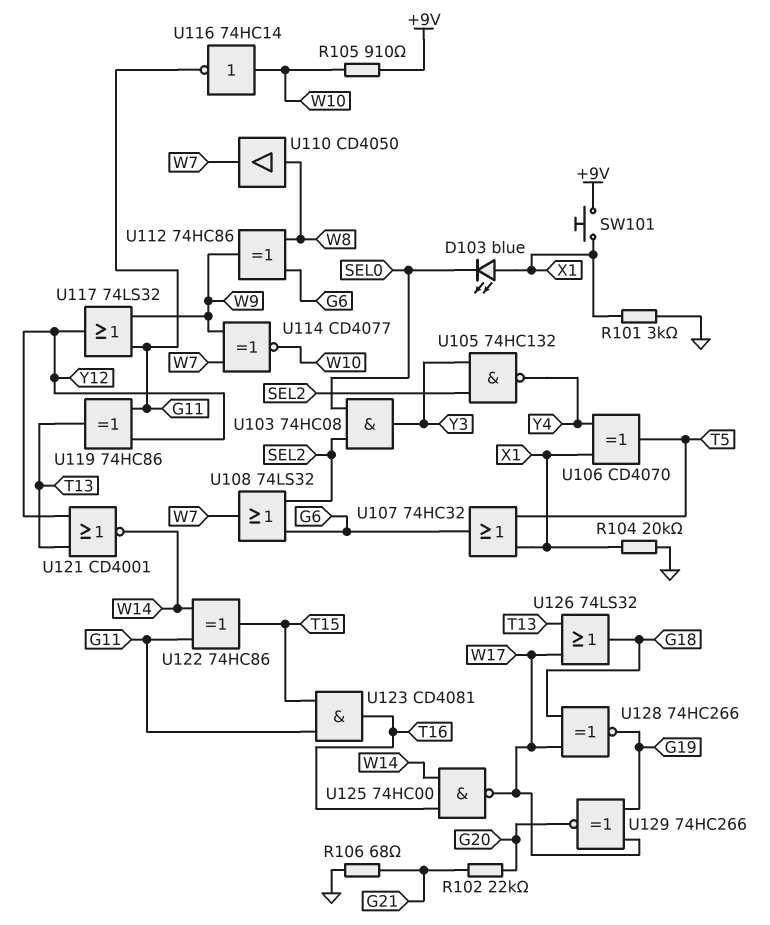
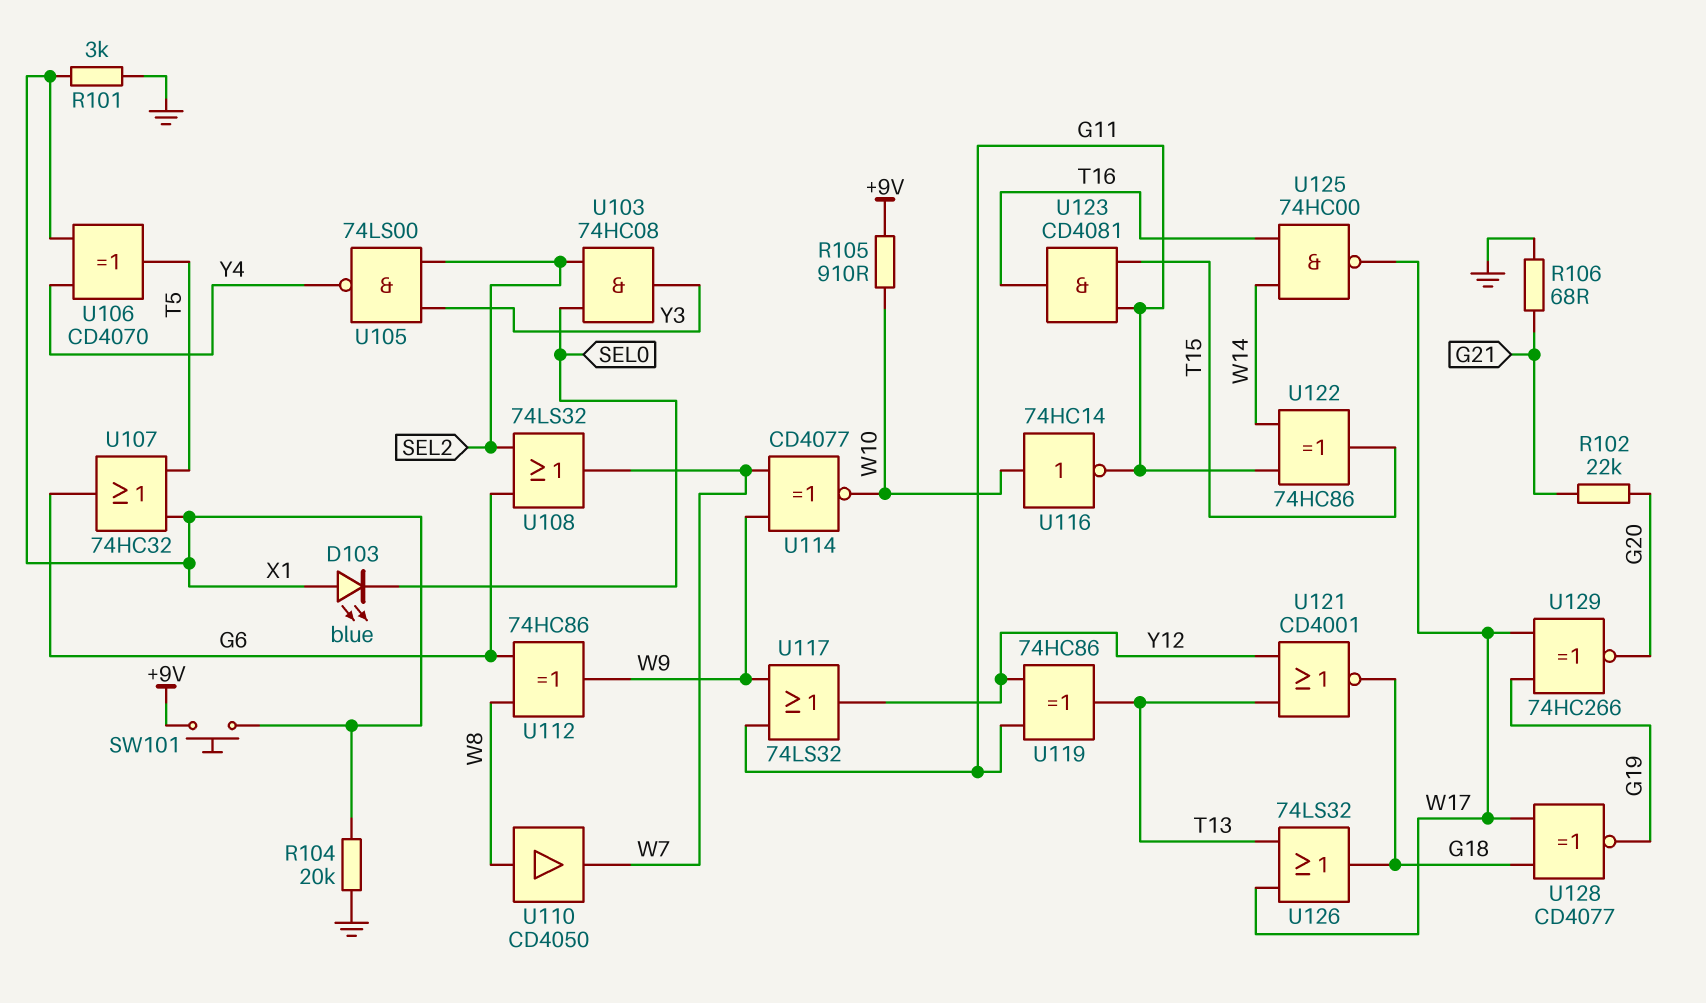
U105: NAND 74HC132 (in SEL2, in Y3, out Y4) -> NAND 74LS00 (in SEL2, in Y3, out Y4)
U121: NOR CD4001 (in T13, in Y12, out W14) -> NOR CD4001 (in T13, in Y12, out G18)
U128: XNOR 74HC266 (in G18, in W17, out G19) -> XNOR CD4077 (in G18, in W17, out G19)

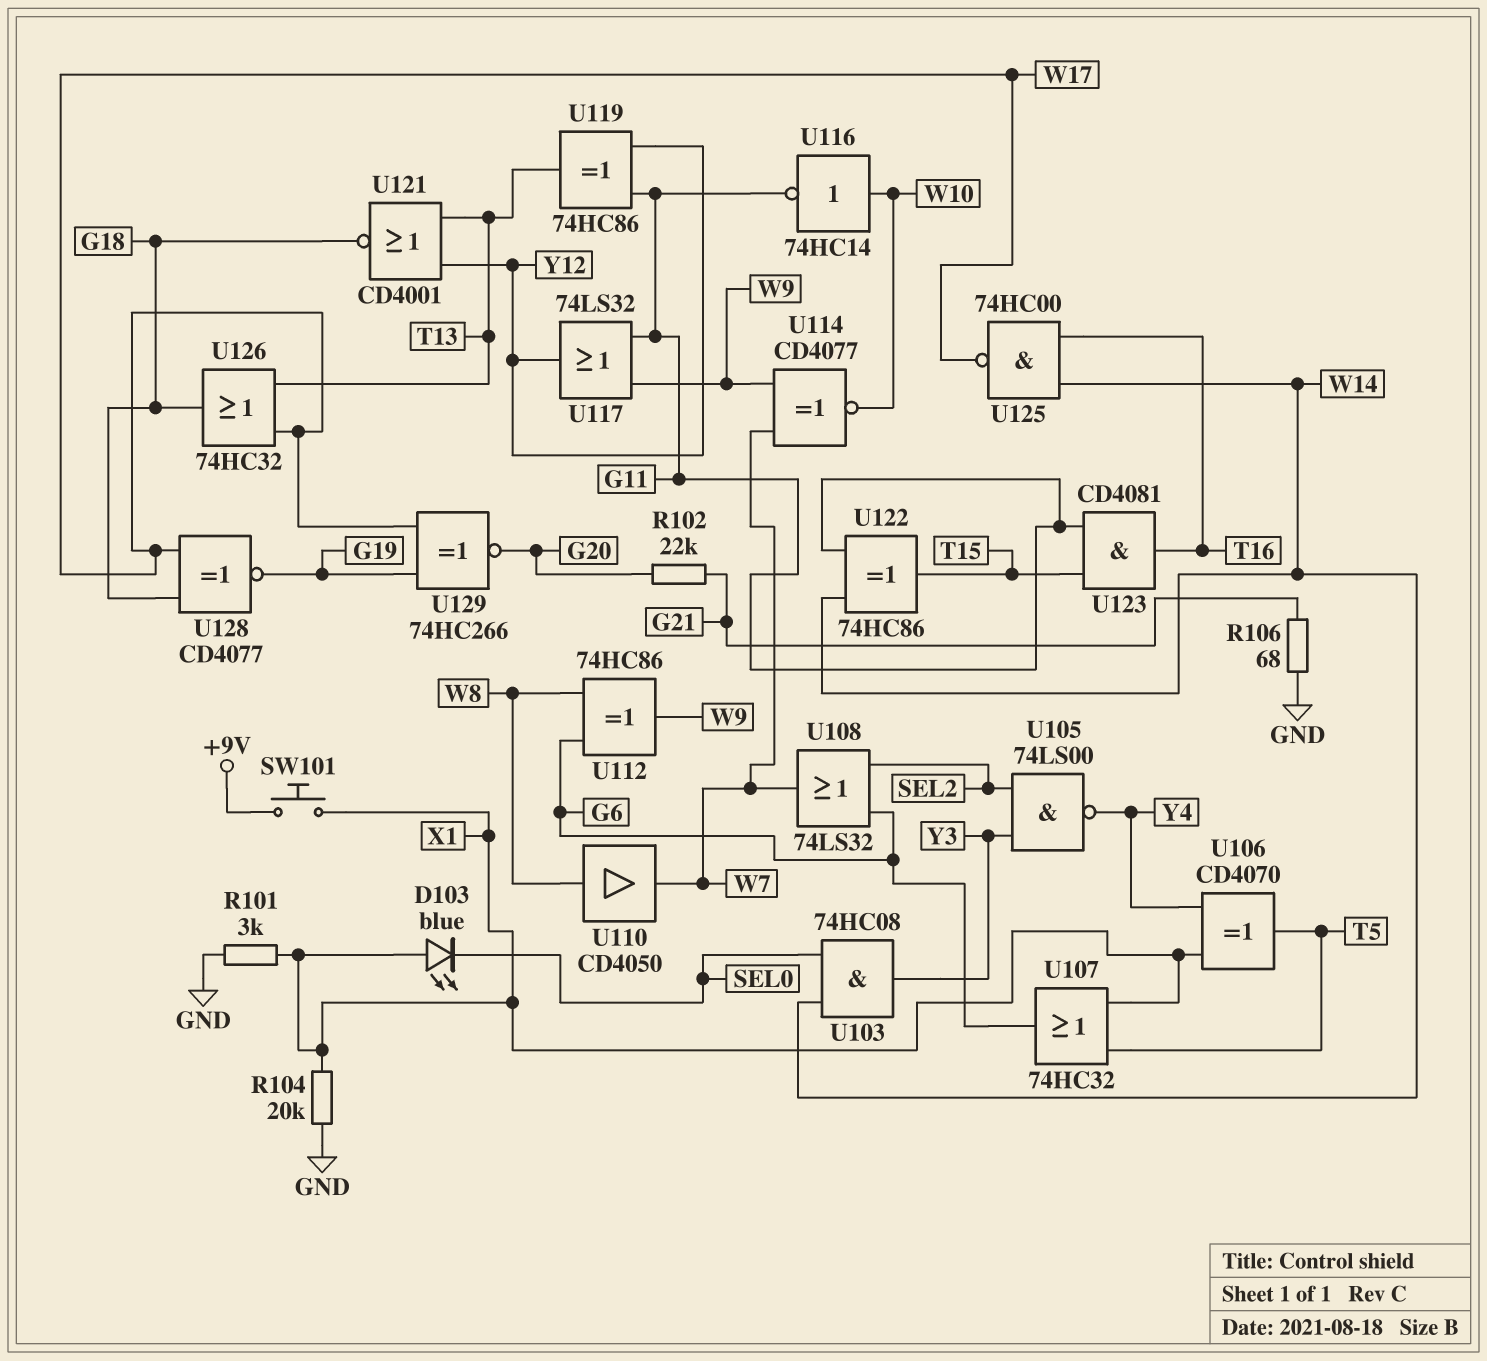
R105: 910 (+9V, W10) -> none
U103: AND 74HC08 (in SEL0, in SEL2, out Y3) -> AND 74HC08 (in SEL0, in W14, out Y3)
U126: OR 74LS32 (in T13, in W17, out G18) -> OR 74HC32 (in T13, in W17, out G18)

